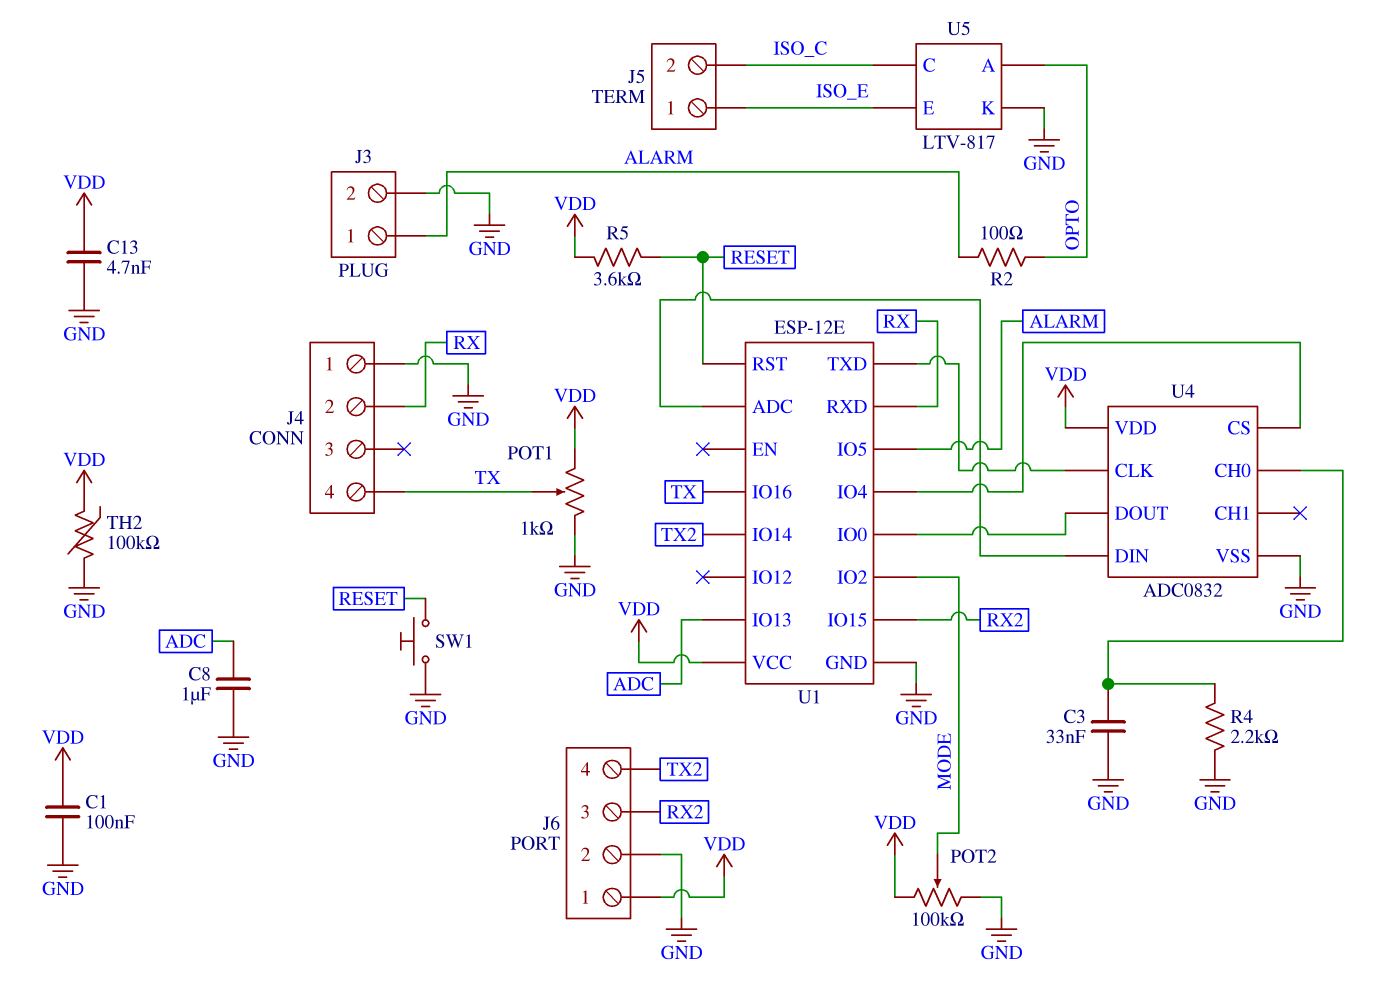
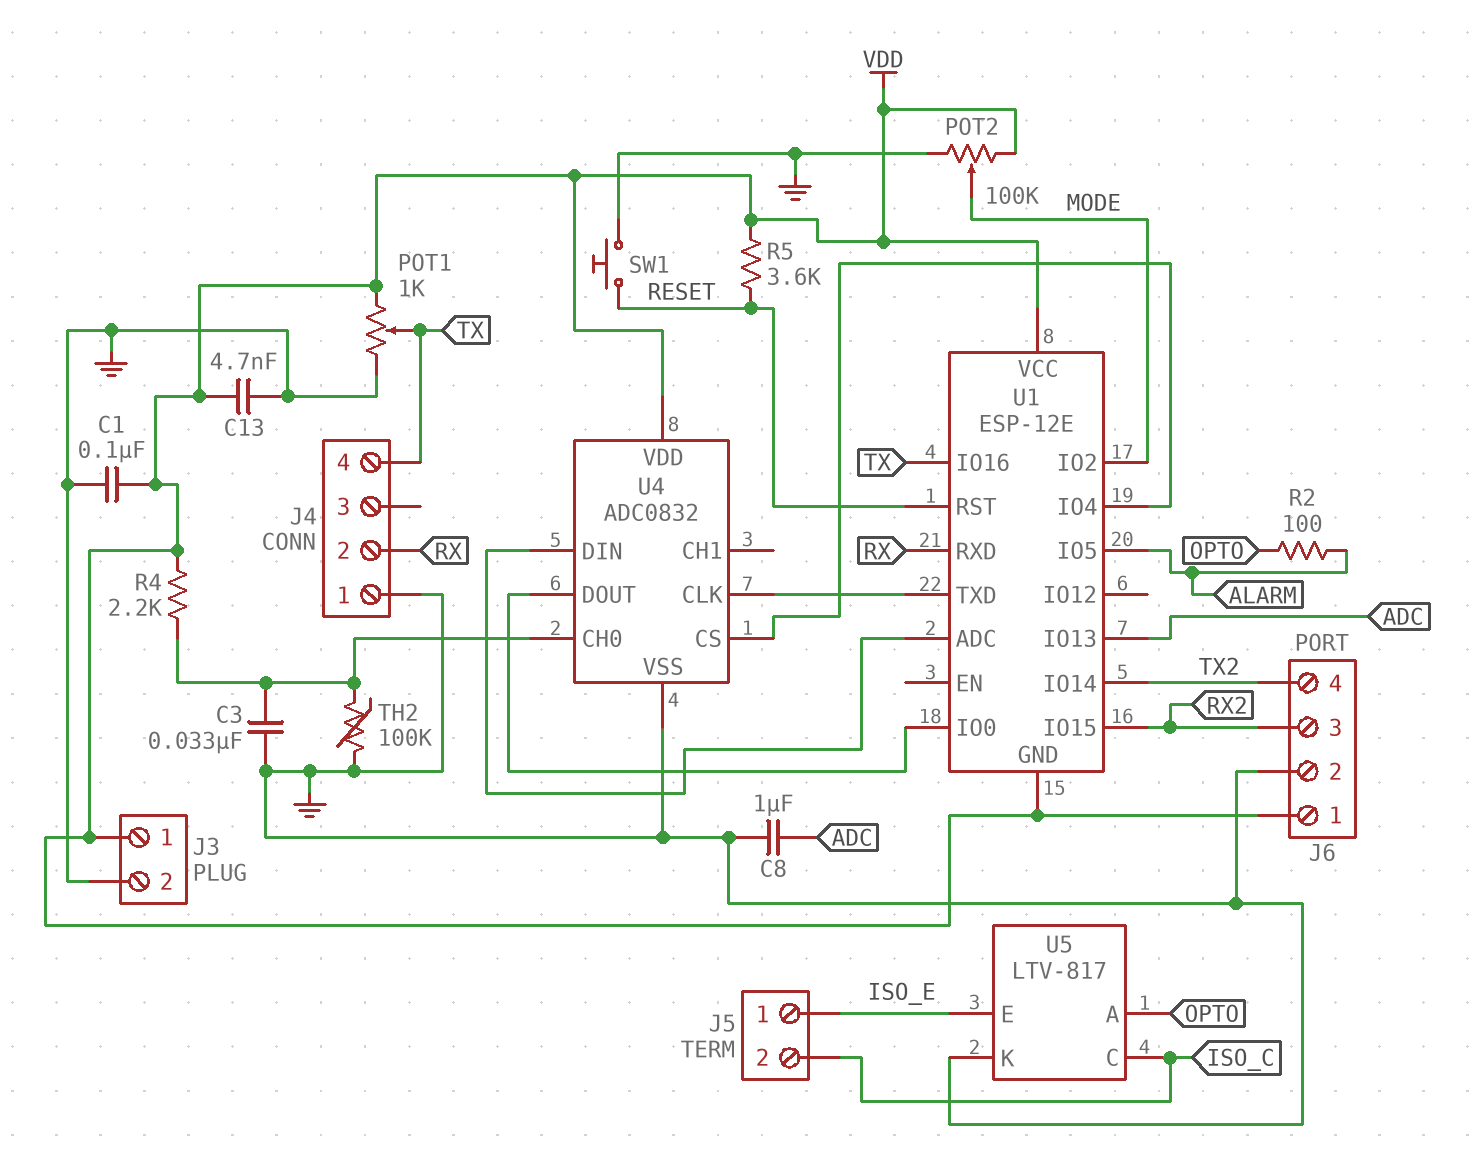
J3 pin 1: ALARM -> VDD
R4: 2.2k (GND, U4/CH0) -> 2.2k (U4/CH0, VDD)
TH2: 100k (GND, VDD) -> 100k (GND, U4/CH0)
U1 pin GND: GND -> VDD

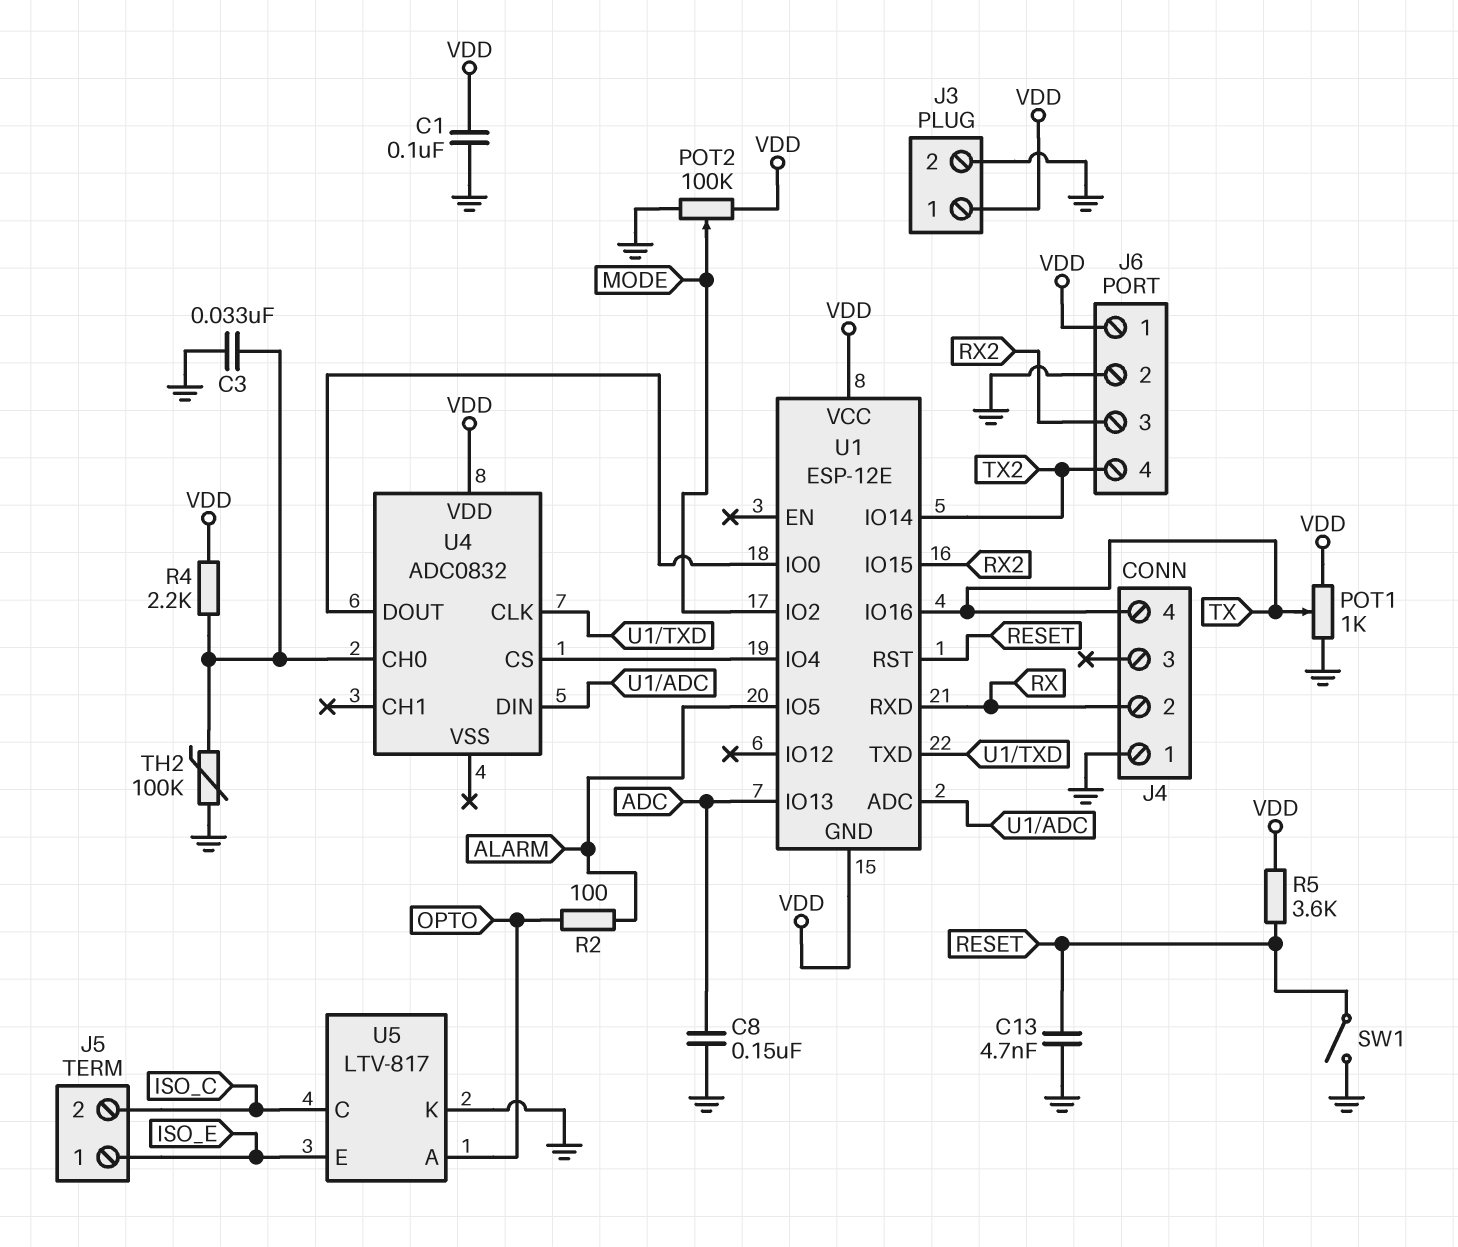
C8: 1uF (ADC, GND) -> 150nF (ADC, GND)
C13: 4.7nF (GND, VDD) -> 4.7nF (GND, RESET)
SW1: button (GND, RESET) -> switch (GND, RESET)
U4 pin VSS: GND -> none

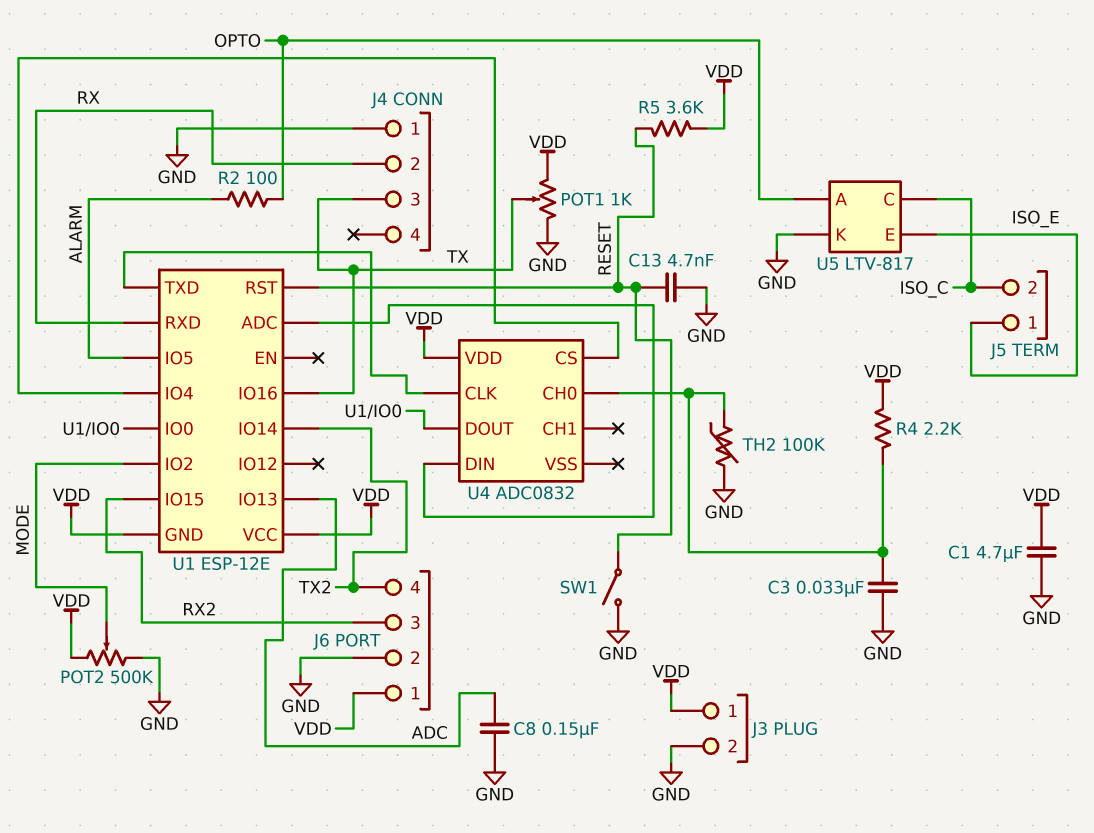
C1: 100nF (GND, VDD) -> 4.7uF (GND, VDD)
J4 pin 3: none -> TX
J4 pin 4: TX -> none
POT2: 100k (GND, VDD, wiper MODE) -> 500k (GND, VDD, wiper MODE)

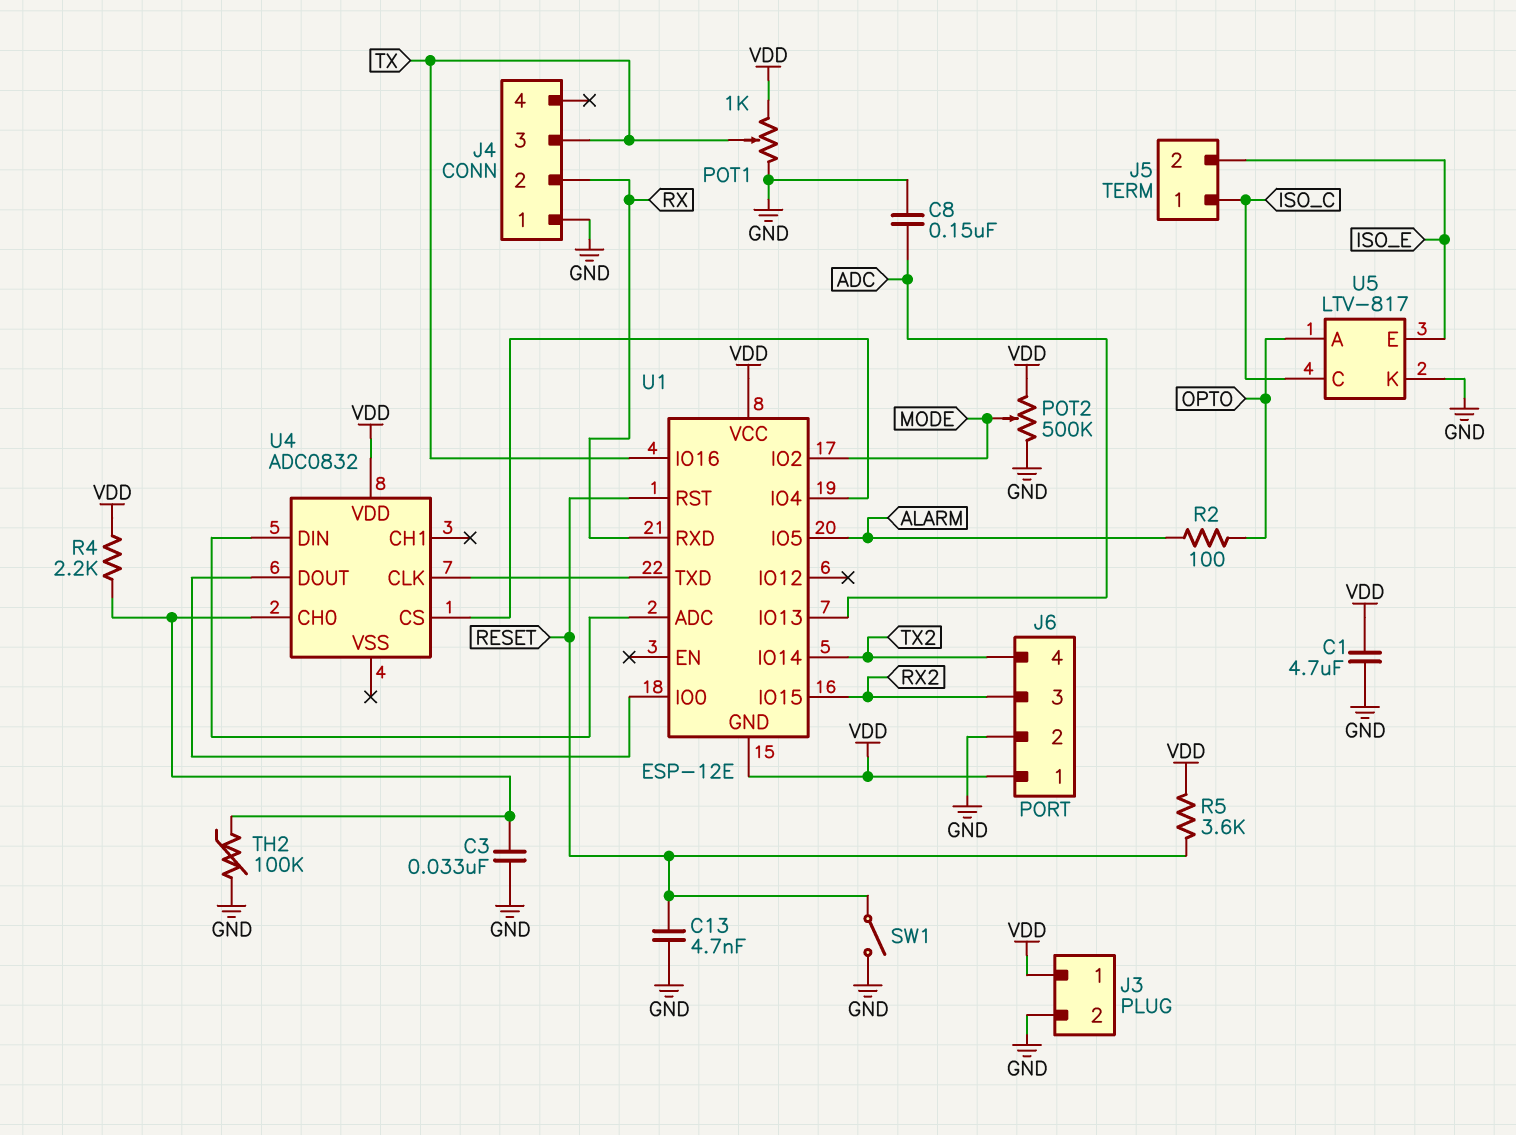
J5 pin 1: ISO_E -> ISO_C
J5 pin 2: ISO_C -> ISO_E

